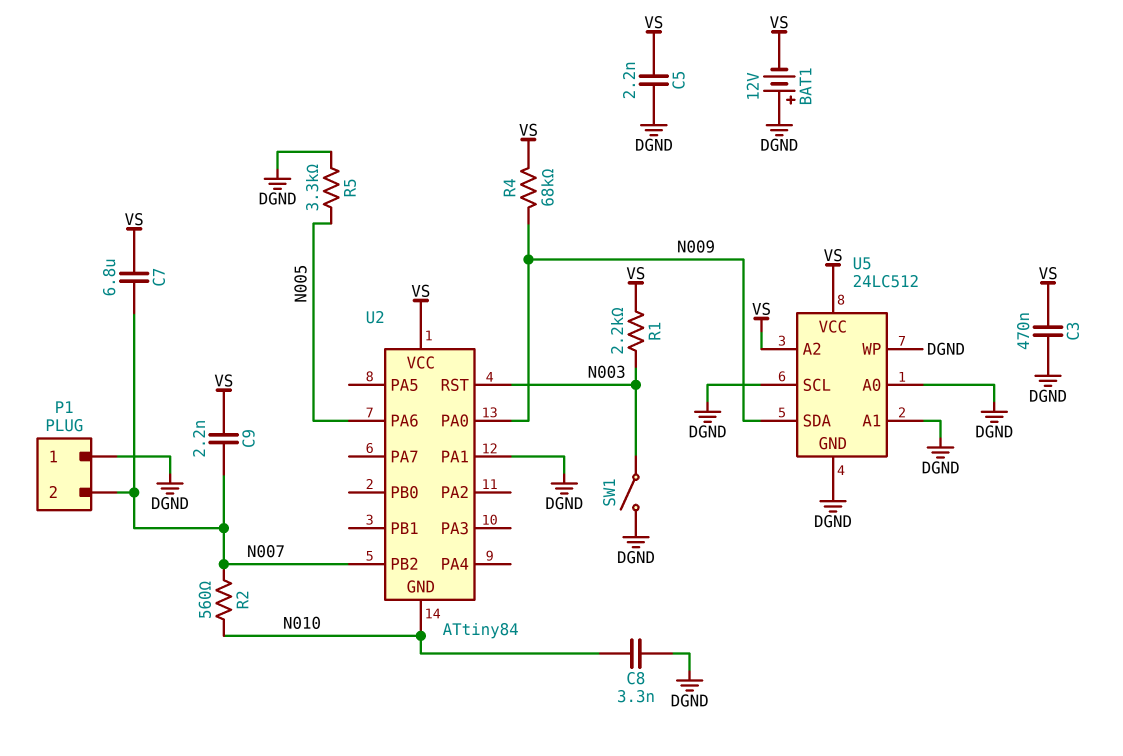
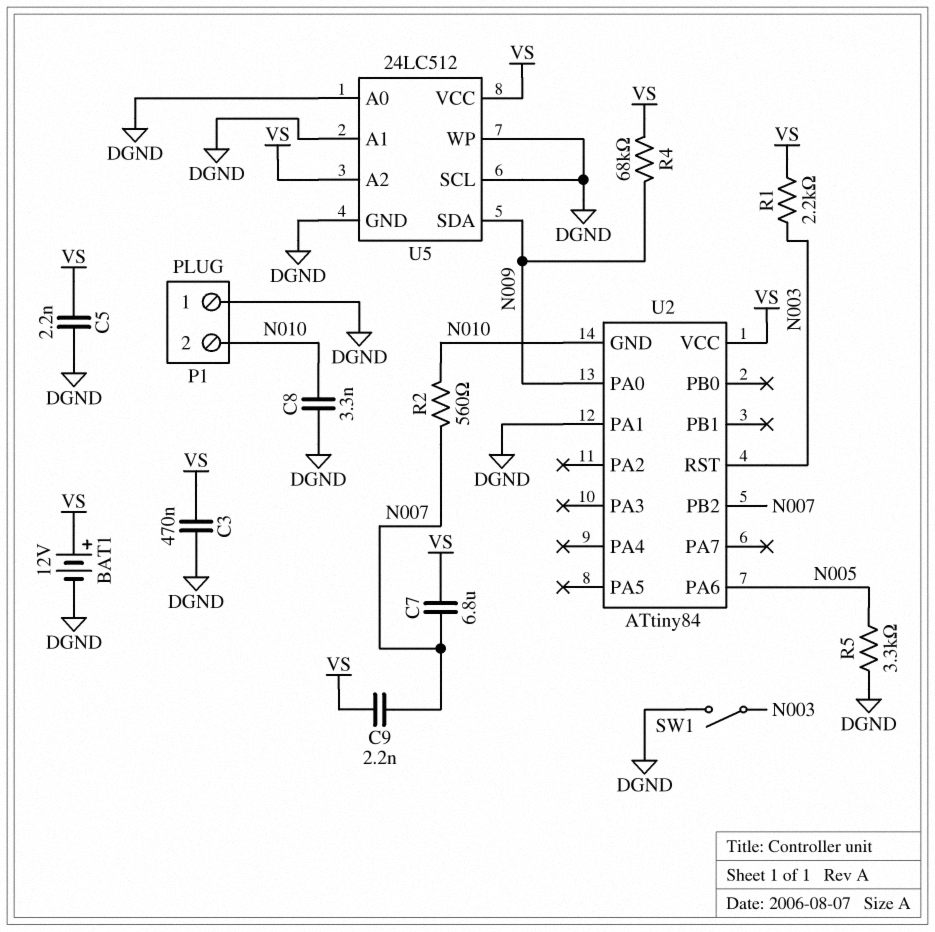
BAT1: 12V (plus DGND, minus VS) -> 12V (plus VS, minus DGND)
P1 pin 2: N007 -> N010

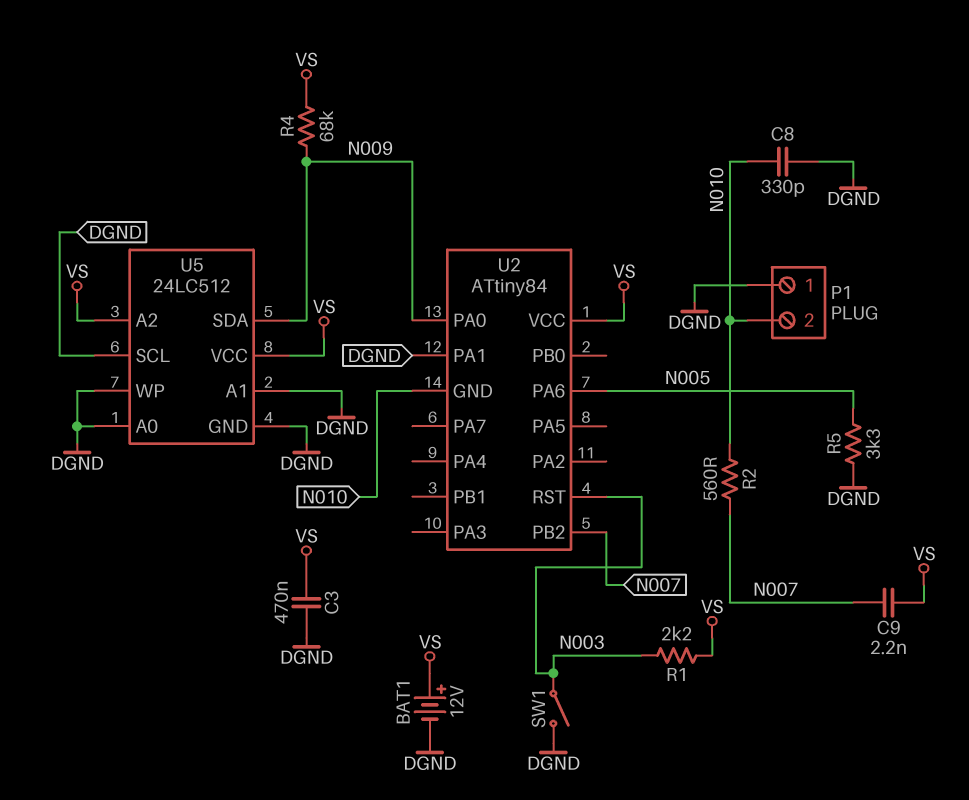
C5: 2.2nF (DGND, VS) -> none
C7: 6.8uF (N007, VS) -> none
C8: 3.3nF (DGND, N010) -> 330pF (DGND, N010)

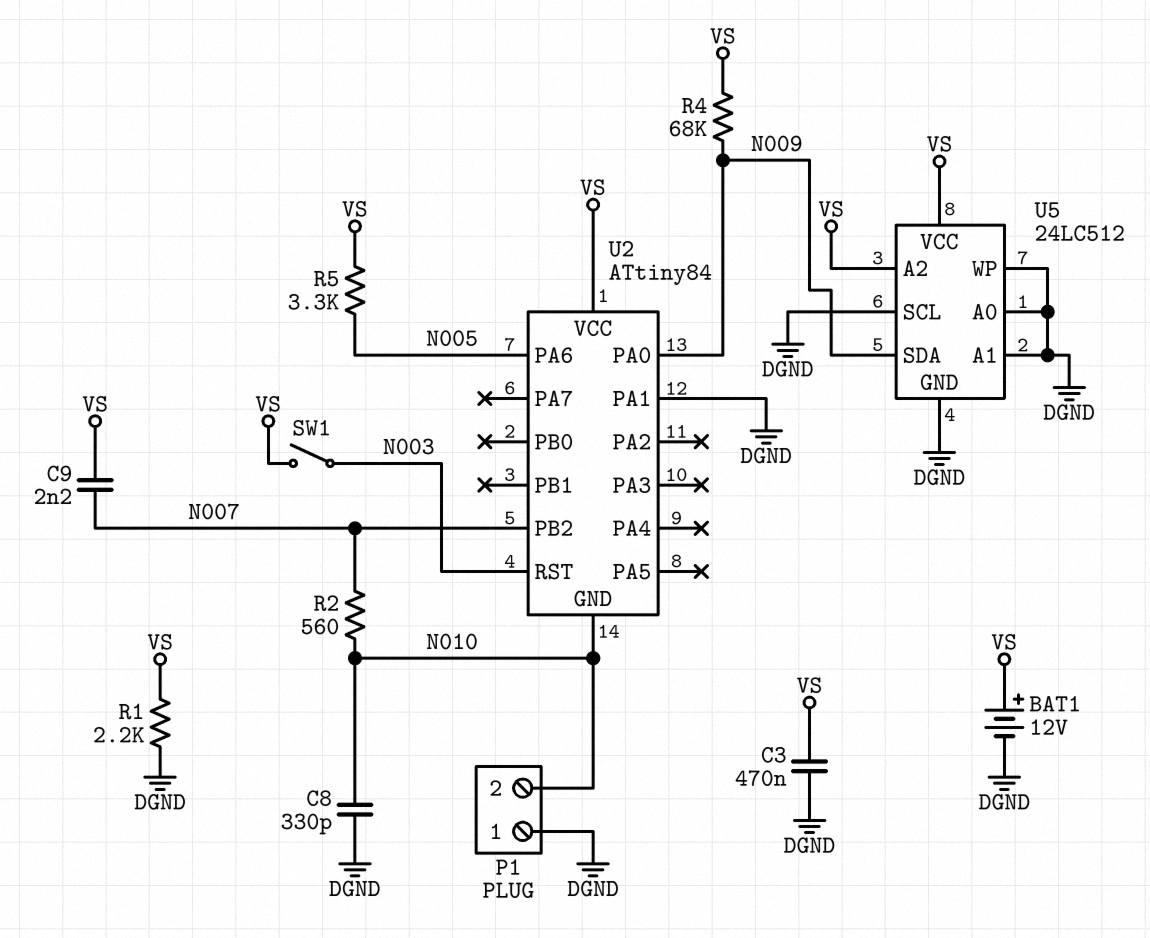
R1: 2.2k (N003, VS) -> 2.2k (DGND, VS)
R5: 3.3k (DGND, N005) -> 3.3k (N005, VS)
SW1: switch (DGND, N003) -> switch (N003, VS)

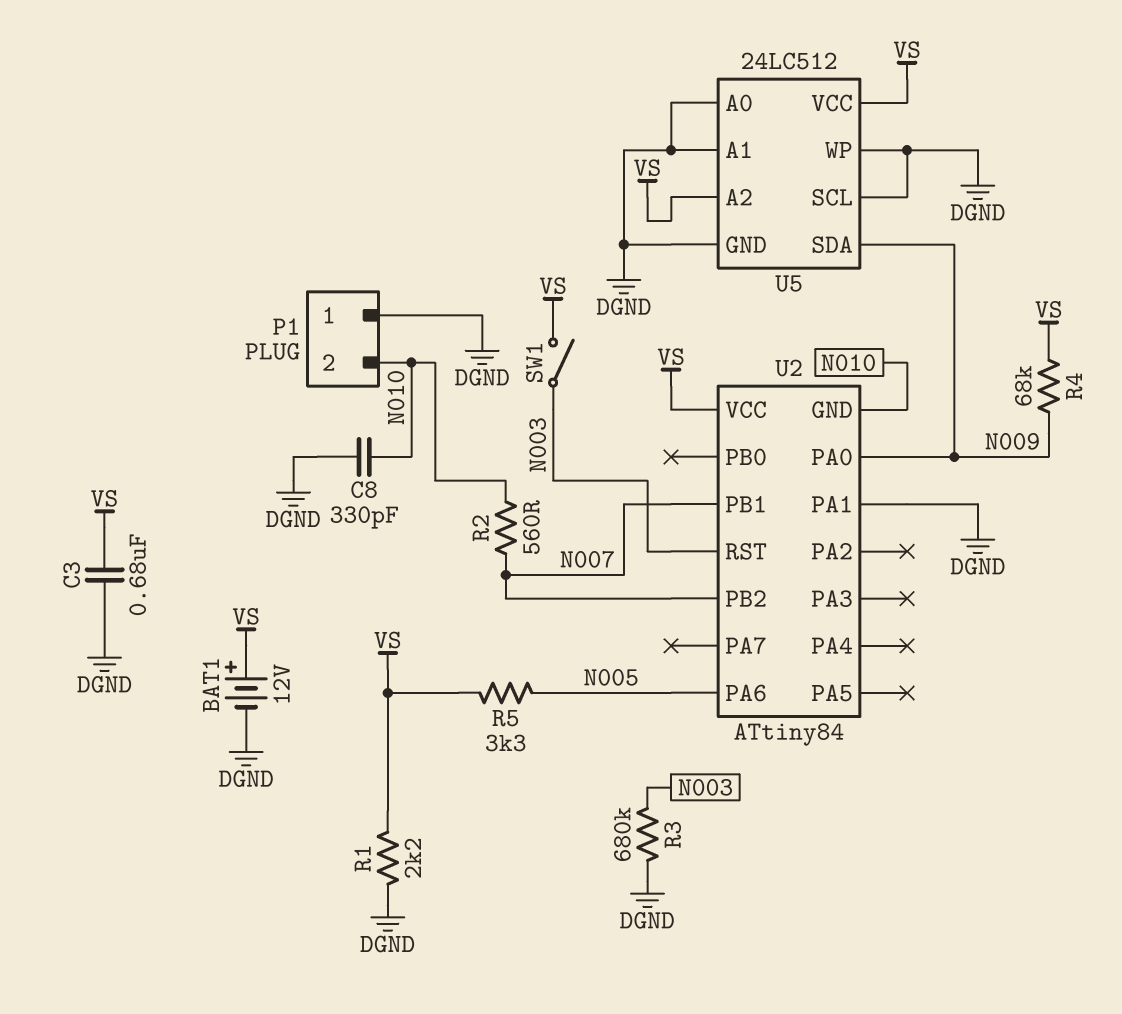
C3: 470nF (DGND, VS) -> 680nF (DGND, VS)
C9: 2.2nF (N007, VS) -> none
R3: none -> 680k (DGND, N003)
U2 pin PB1: none -> N007

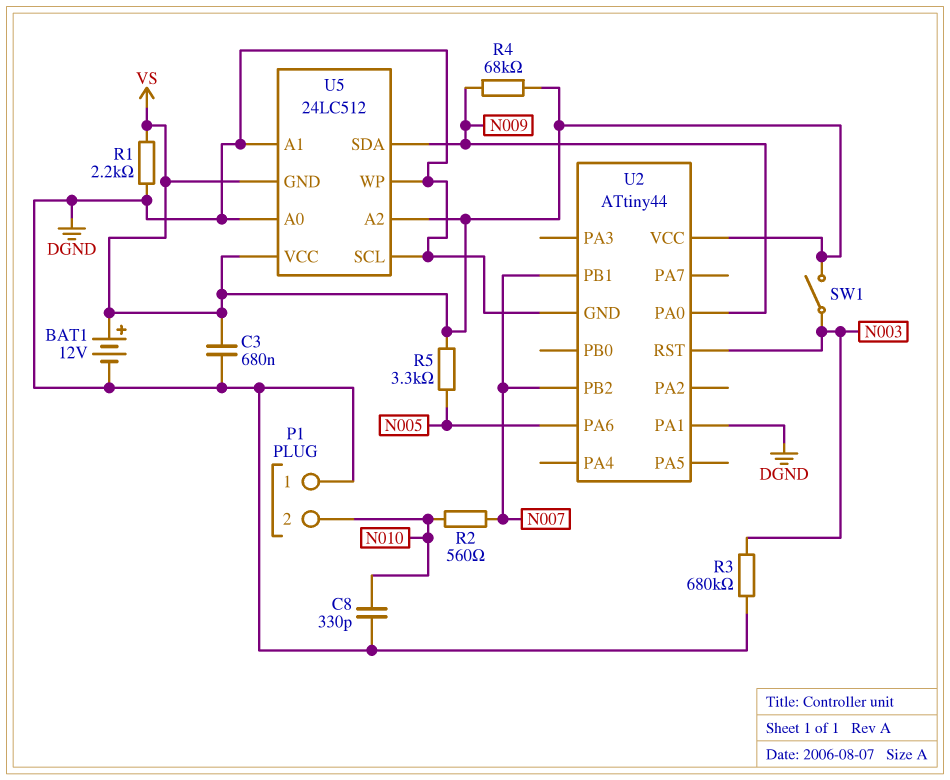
U2: ATtiny84 -> ATtiny44
U2 pin GND: N010 -> DGND
U5 pin GND: DGND -> VS

